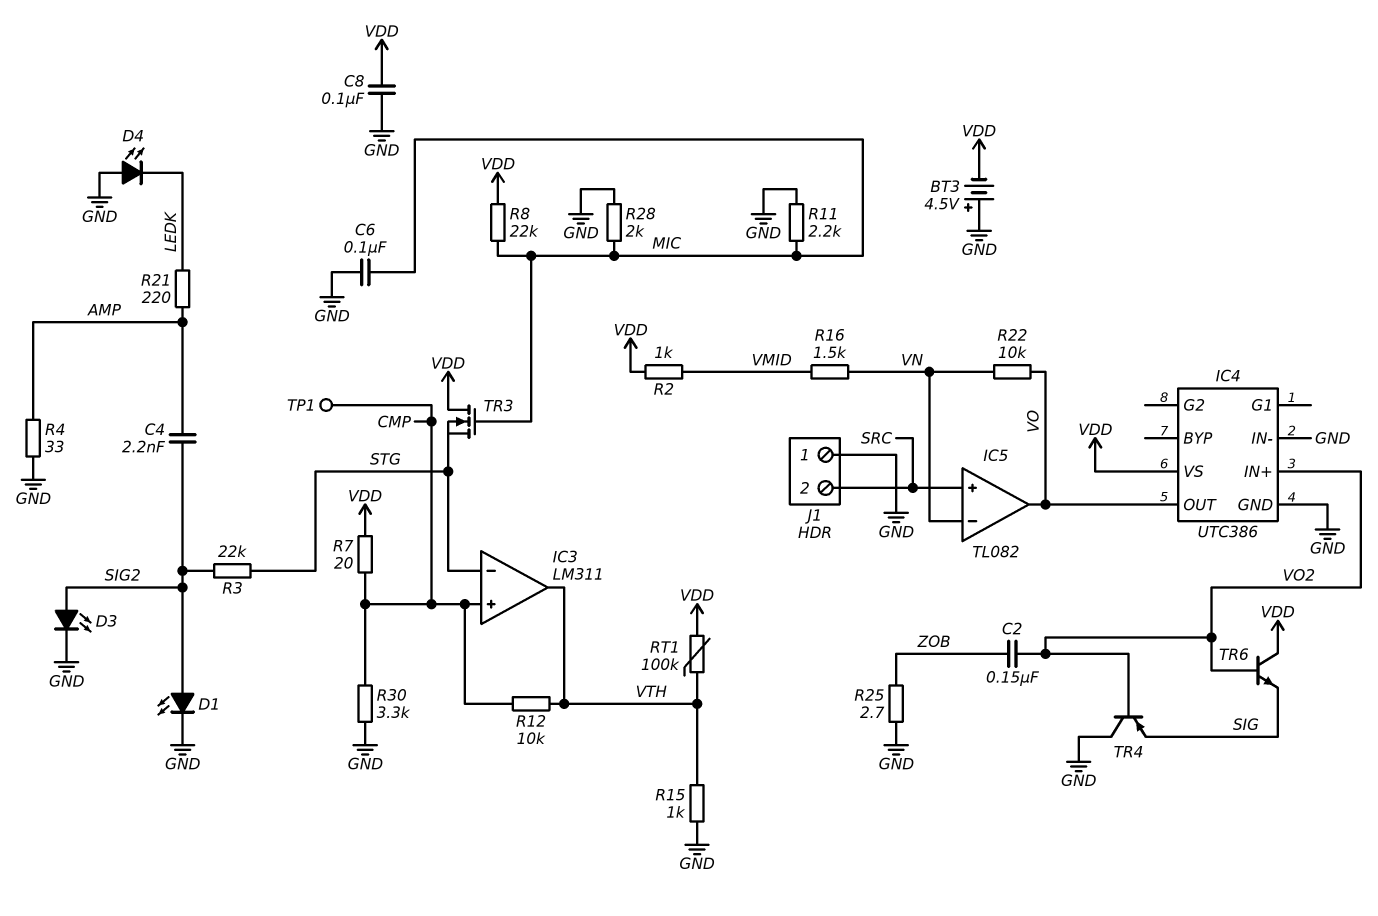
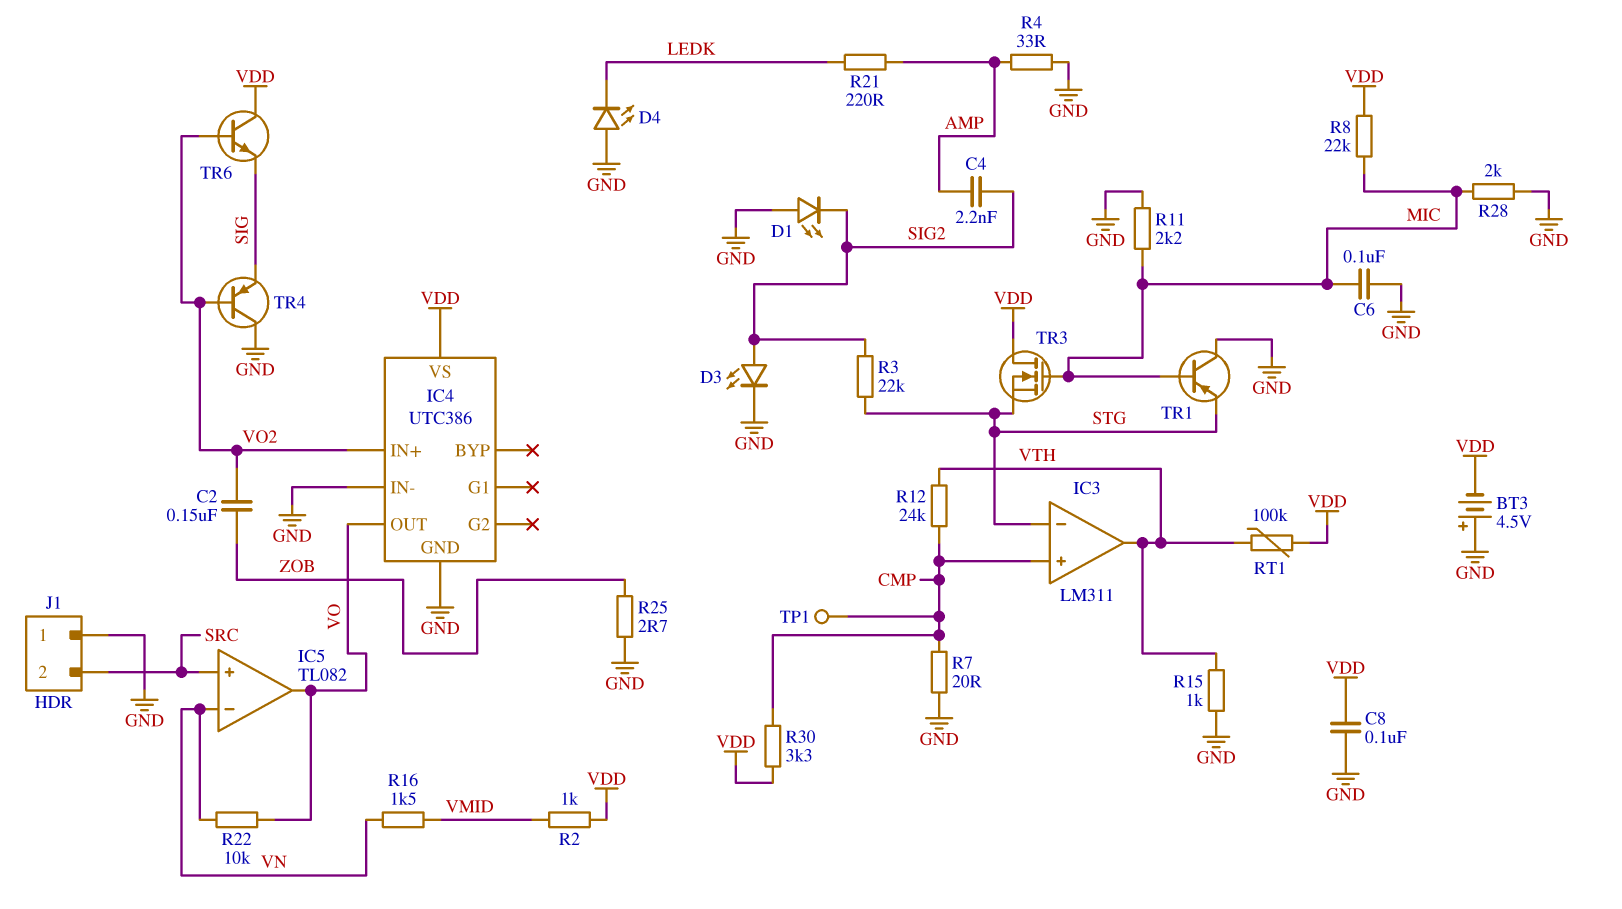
D1: LED (A SIG2, K GND) -> LED (A GND, K SIG2)
R7: 20 (CMP, VDD) -> 20 (CMP, GND)
R12: 10k (CMP, VTH) -> 24k (CMP, VTH)
R30: 3.3k (CMP, GND) -> 3.3k (CMP, VDD)
TR1: none -> PNP (B MIC, C GND, E STG)

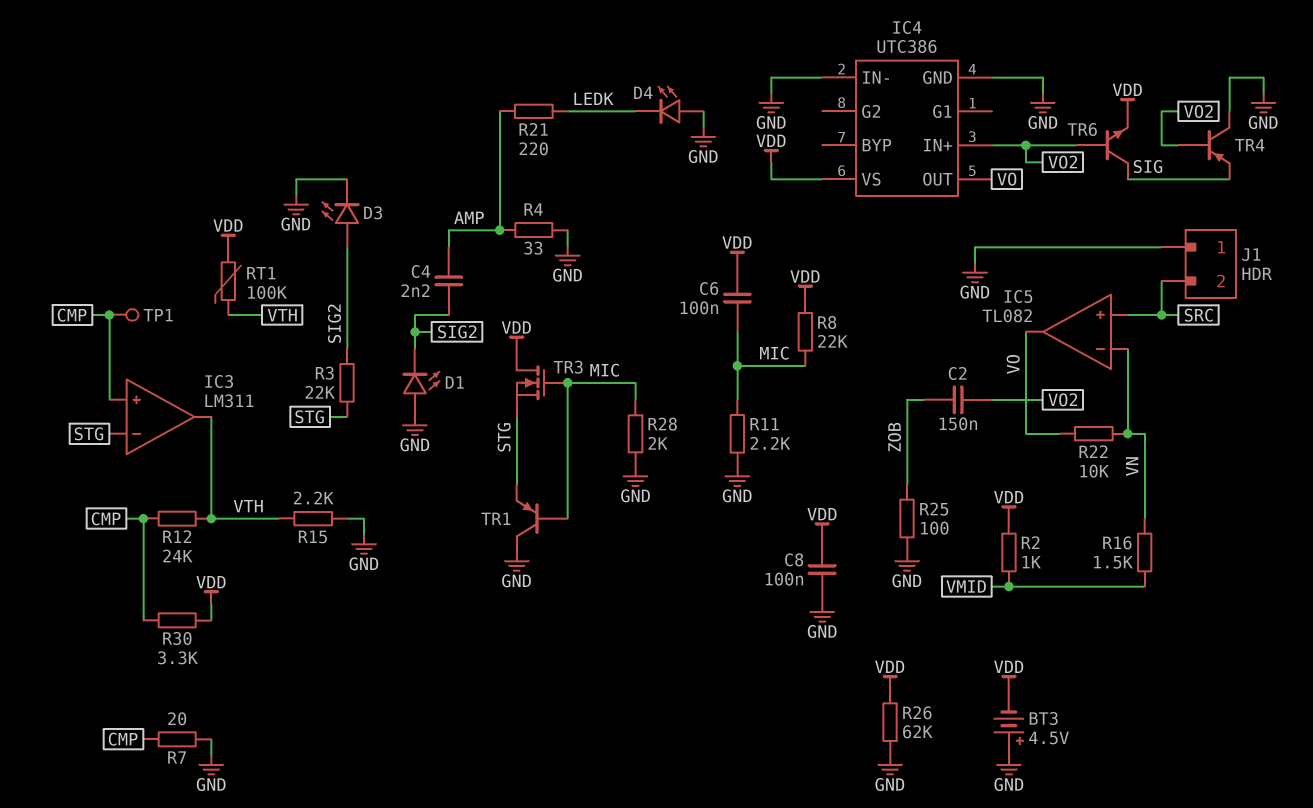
C6: 100nF (GND, MIC) -> 100nF (MIC, VDD)
R15: 1k (GND, VTH) -> 2.2k (GND, VTH)
R25: 2.7 (GND, ZOB) -> 100 (GND, ZOB)
R26: none -> 62k (GND, VDD)
TR6: NPN (B VO2, C VDD, E SIG) -> NPN (B VO2, C SIG, E VDD)

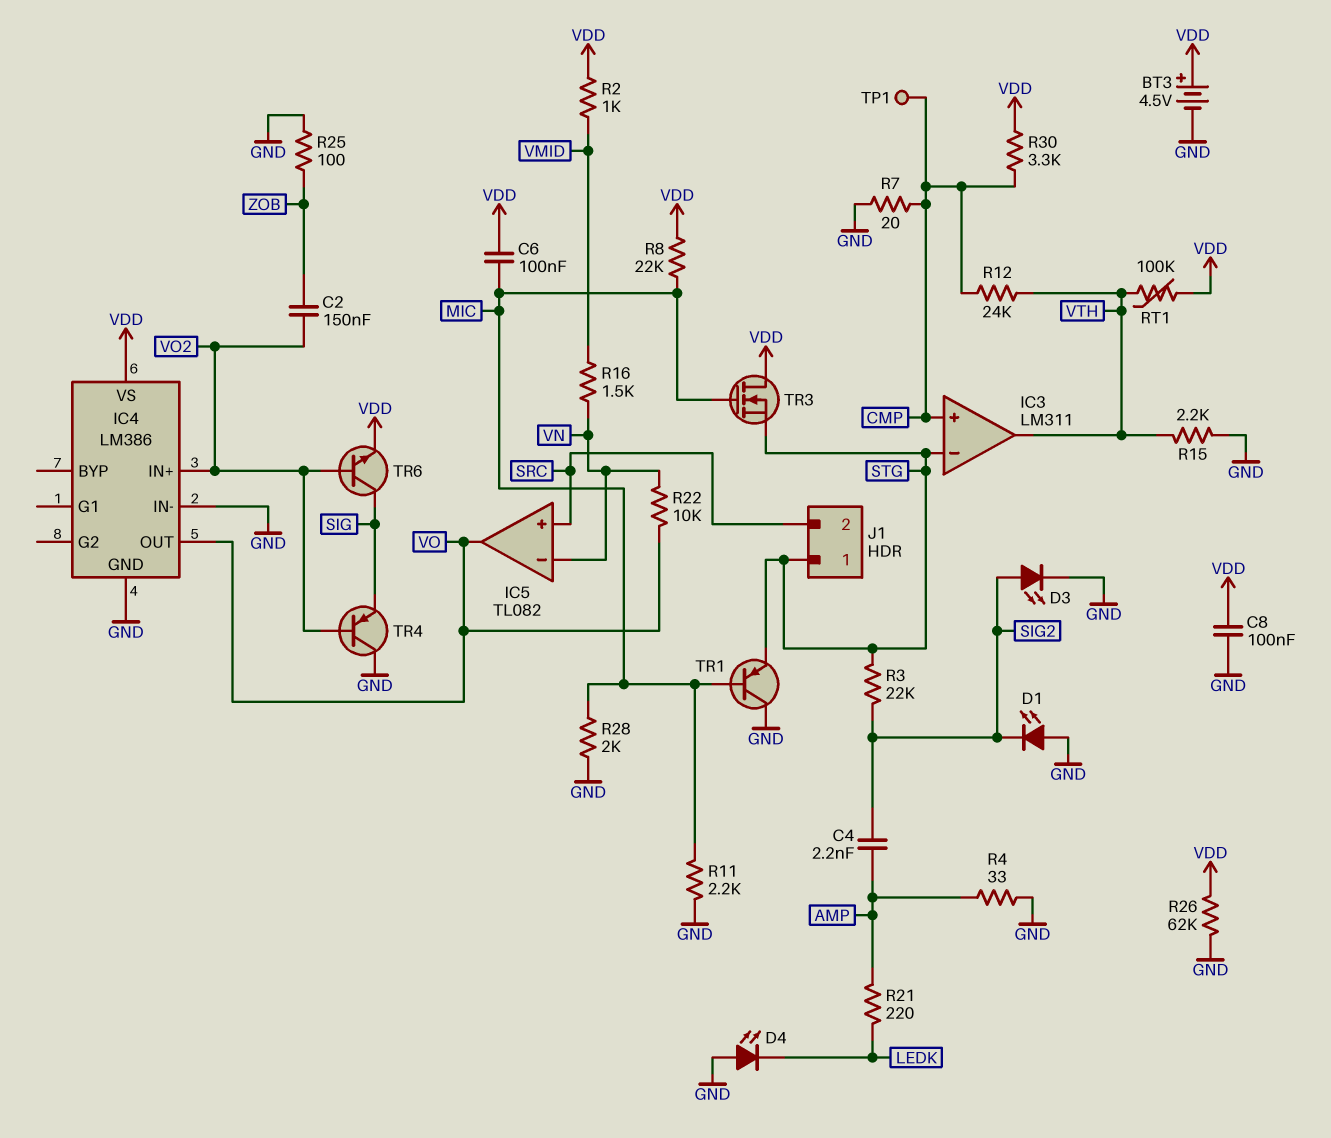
BT3: 4.5V (plus GND, minus VDD) -> 4.5V (plus VDD, minus GND)
IC4: UTC386 -> LM386
J1 pin 1: GND -> STG

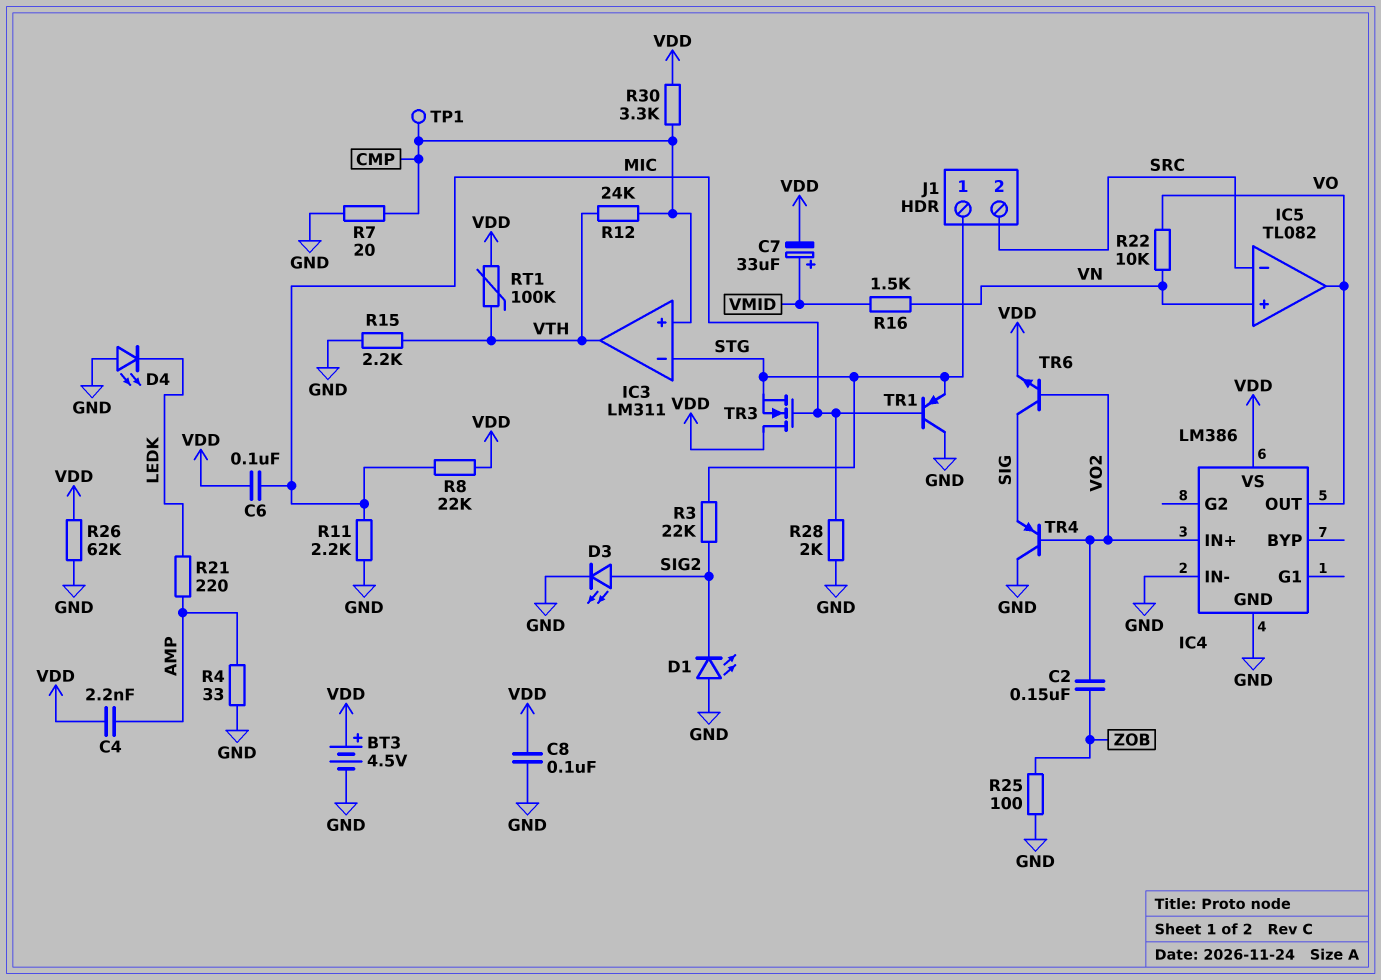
C4: 2.2nF (AMP, SIG2) -> 2.2nF (AMP, VDD)
C7: none -> 33uF (plus VMID, minus VDD)
IC5 pin in+: SRC -> VN
IC5 pin in-: VN -> SRC
R2: 1k (VDD, VMID) -> none

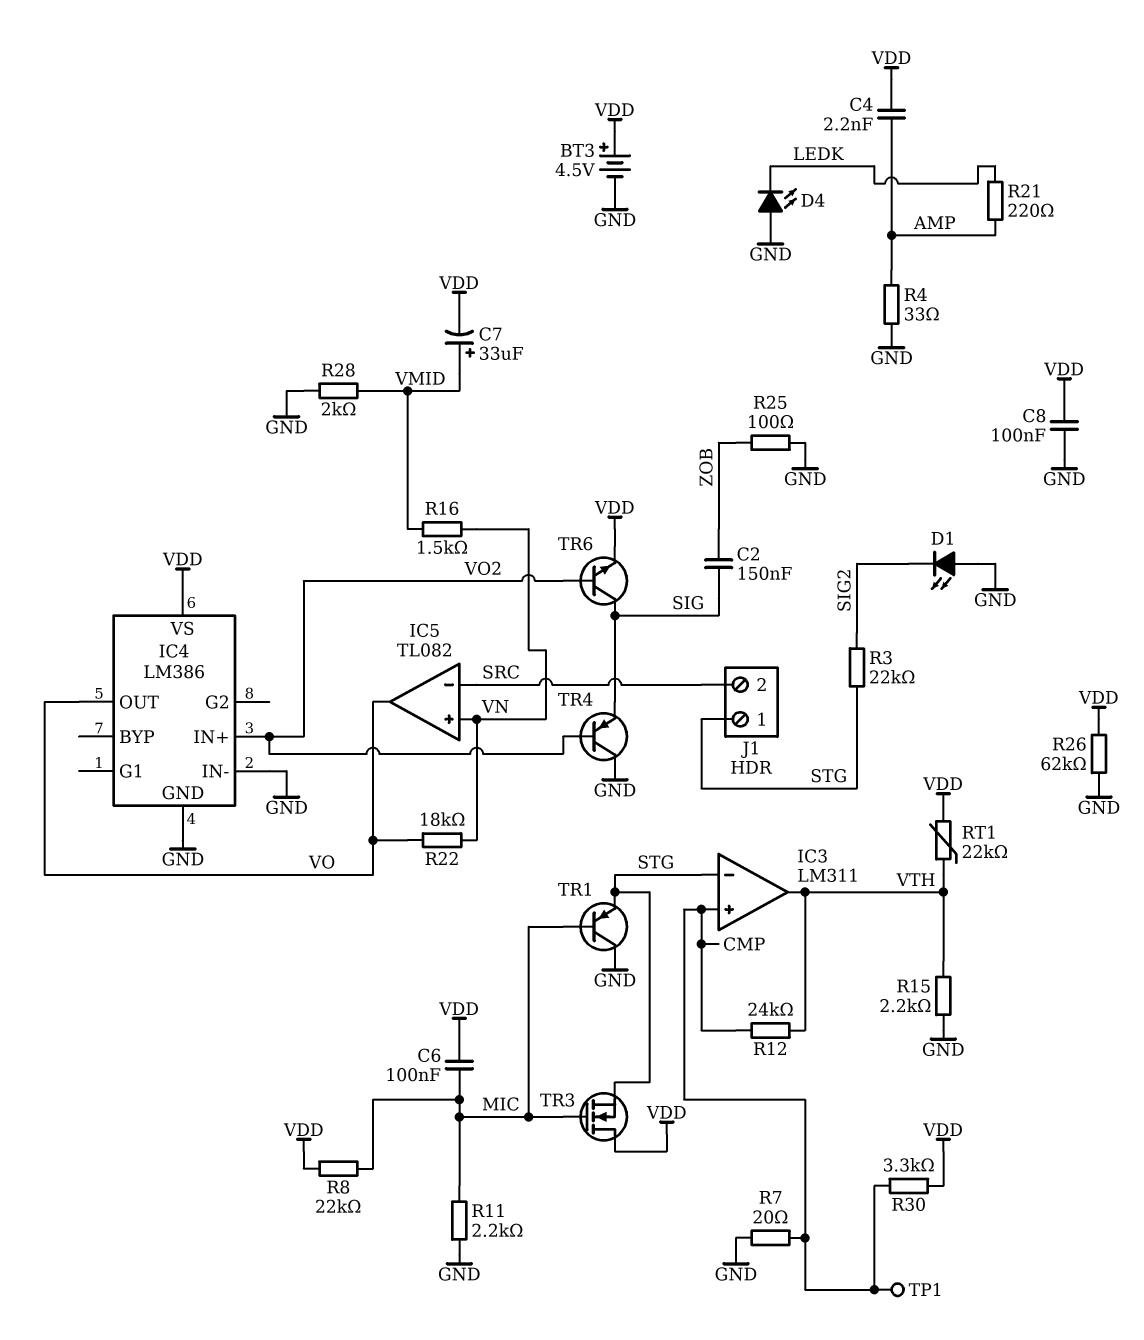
C2: 150nF (VO2, ZOB) -> 150nF (SIG, ZOB)
D3: LED (A SIG2, K GND) -> none
R22: 10k (VN, VO) -> 18k (VN, VO)
R28: 2k (GND, MIC) -> 2k (GND, VMID)
RT1: 100k (VDD, VTH) -> 22k (VDD, VTH)

